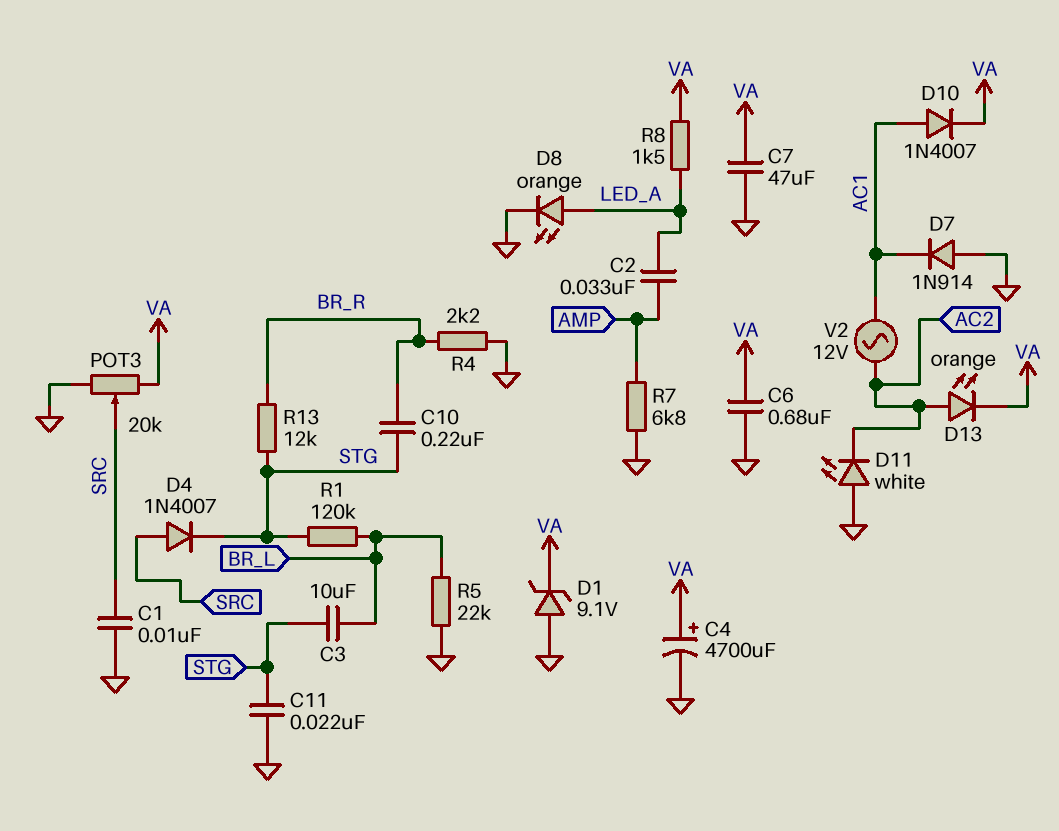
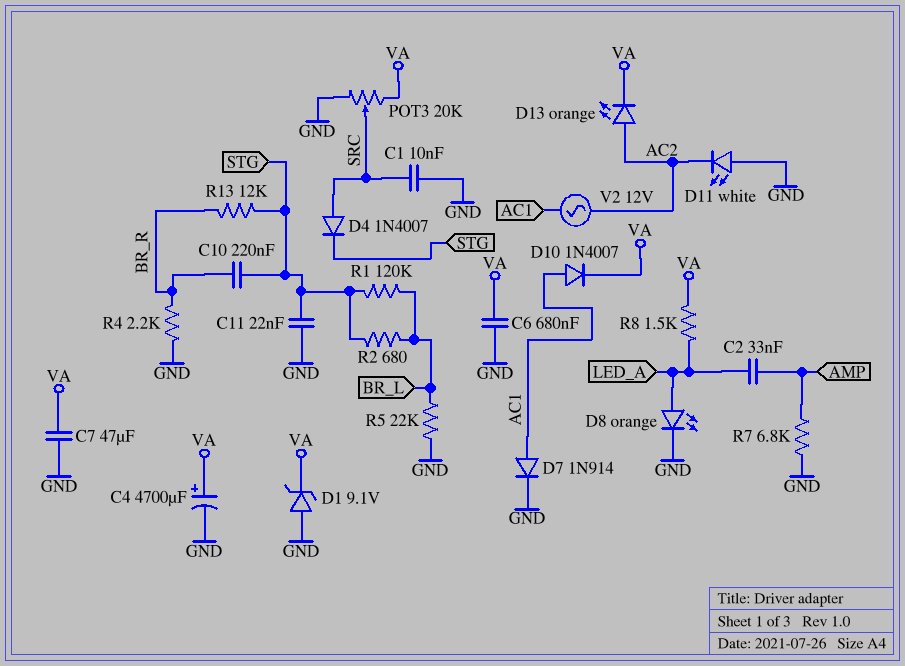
C3: 10uF (BR_L, STG) -> none
D7: diode 1N914 (A GND, K AC1) -> diode 1N914 (A AC1, K GND)
R2: none -> 680 (BR_L, STG)

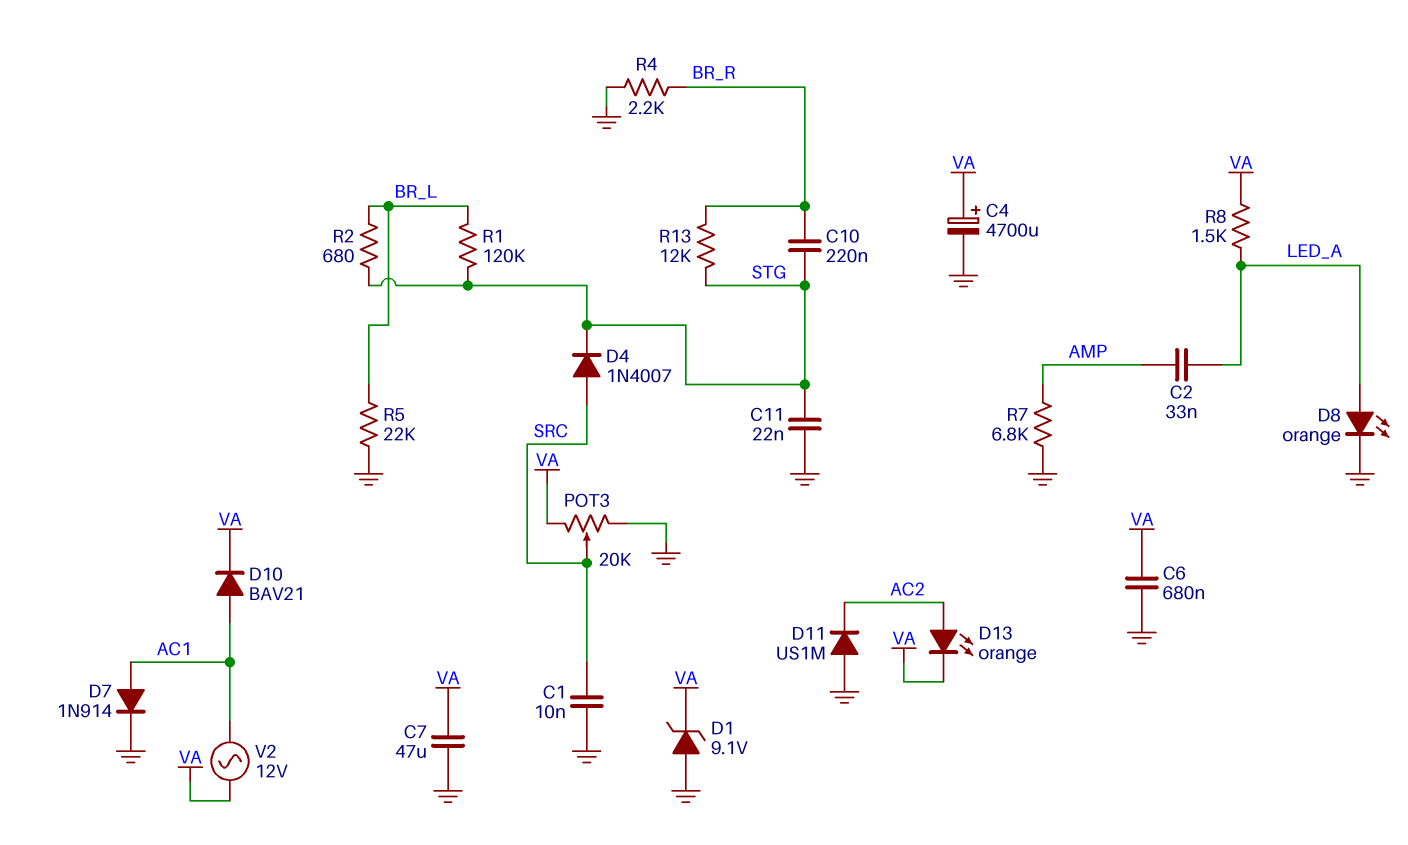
D10: diode 1N4007 (A AC1, K VA) -> diode BAV21 (A AC1, K VA)
D11: LED white (A GND, K AC2) -> diode US1M (A GND, K AC2)
V2: AC 12V (AC1, AC2) -> AC 12V (AC1, VA)

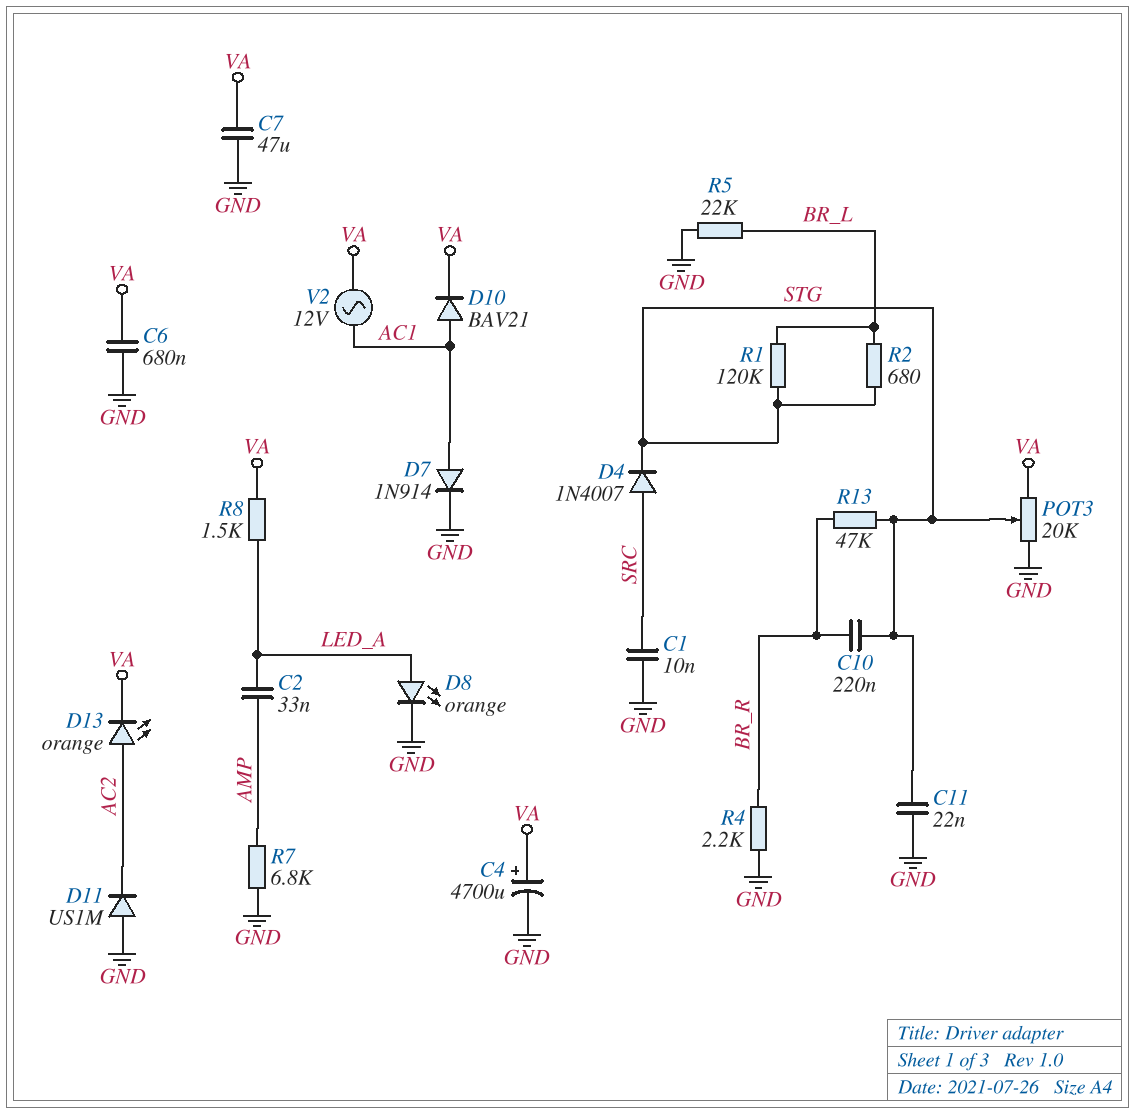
D1: zener 9.1V (A GND, K VA) -> none
POT3: 20k (GND, VA, wiper SRC) -> 20k (GND, VA, wiper STG)
R13: 12k (BR_R, STG) -> 47k (BR_R, STG)

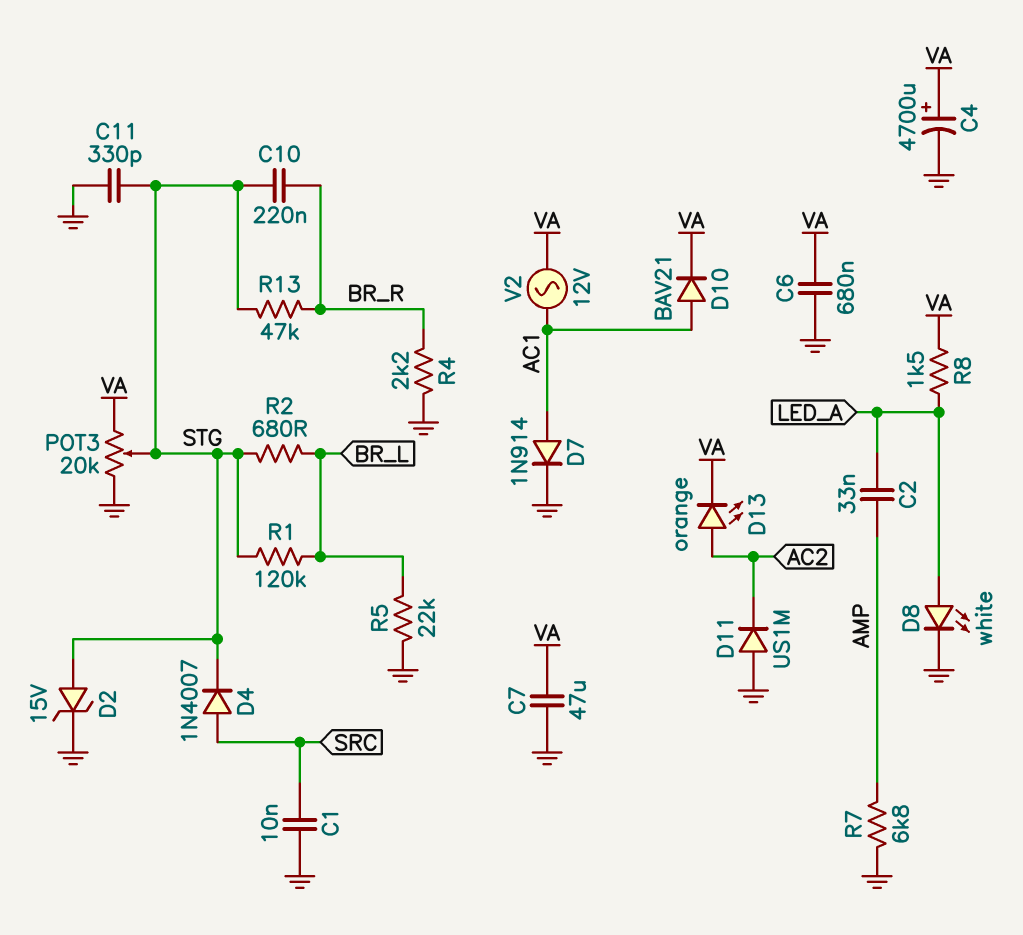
C11: 22nF (GND, STG) -> 330pF (GND, STG)
D2: none -> zener 15V (A STG, K GND)
D8: LED orange (A LED_A, K GND) -> LED white (A LED_A, K GND)

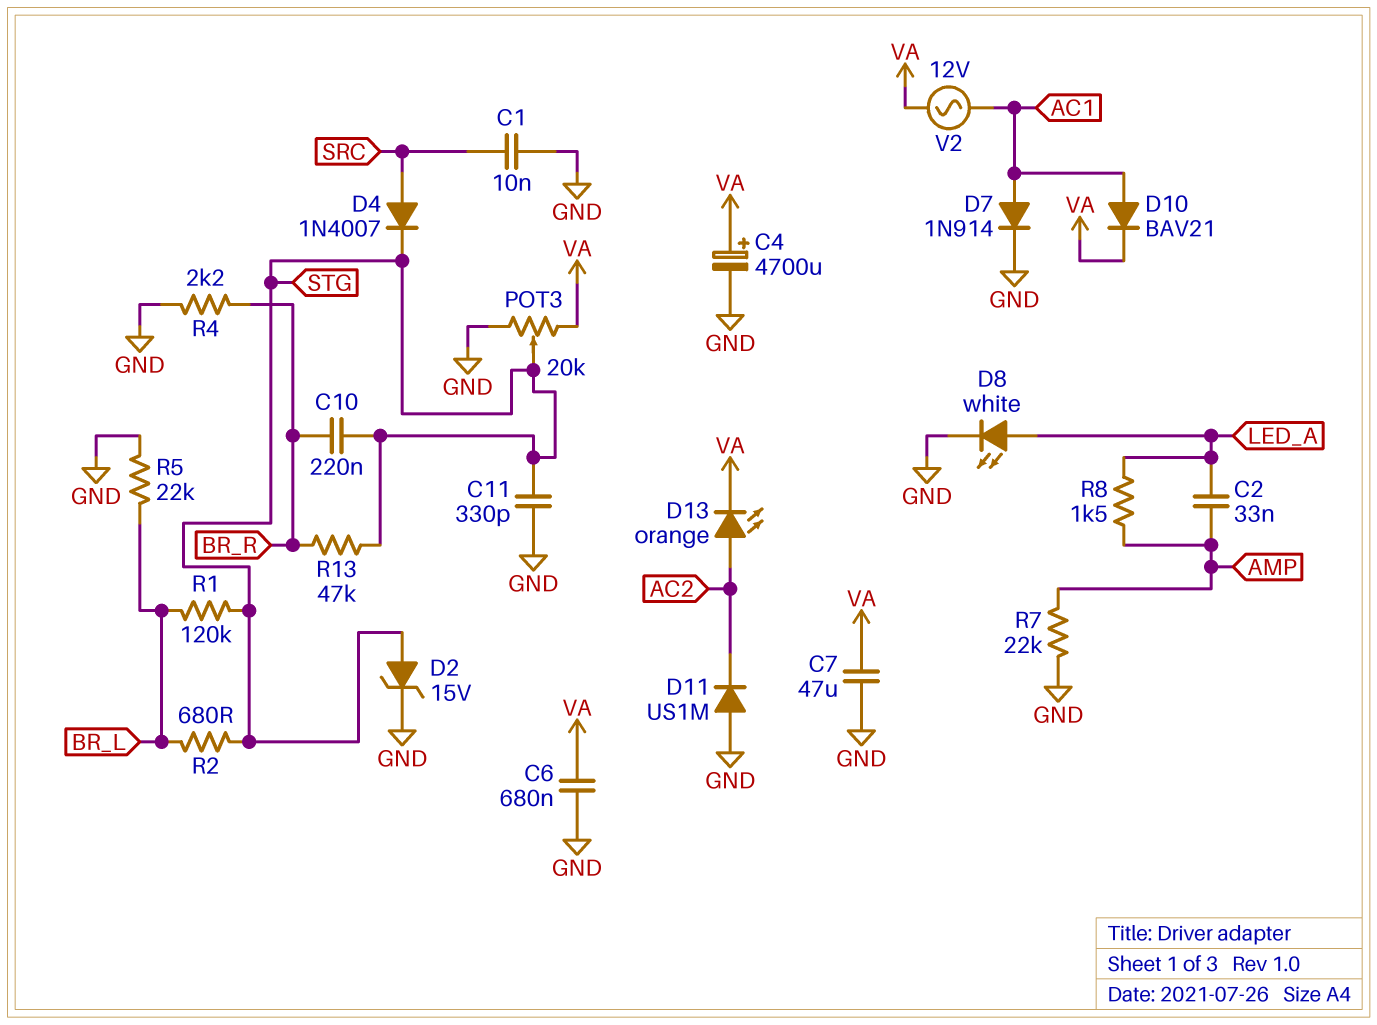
R7: 6.8k (AMP, GND) -> 22k (AMP, GND)
R8: 1.5k (LED_A, VA) -> 1.5k (AMP, LED_A)

